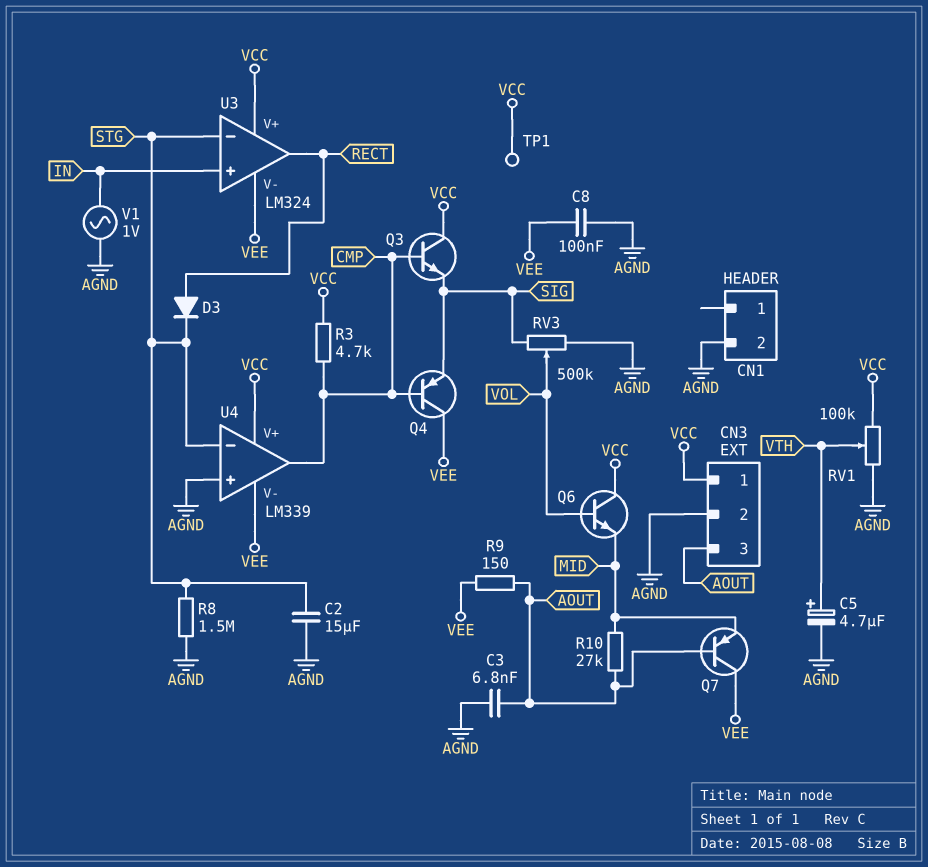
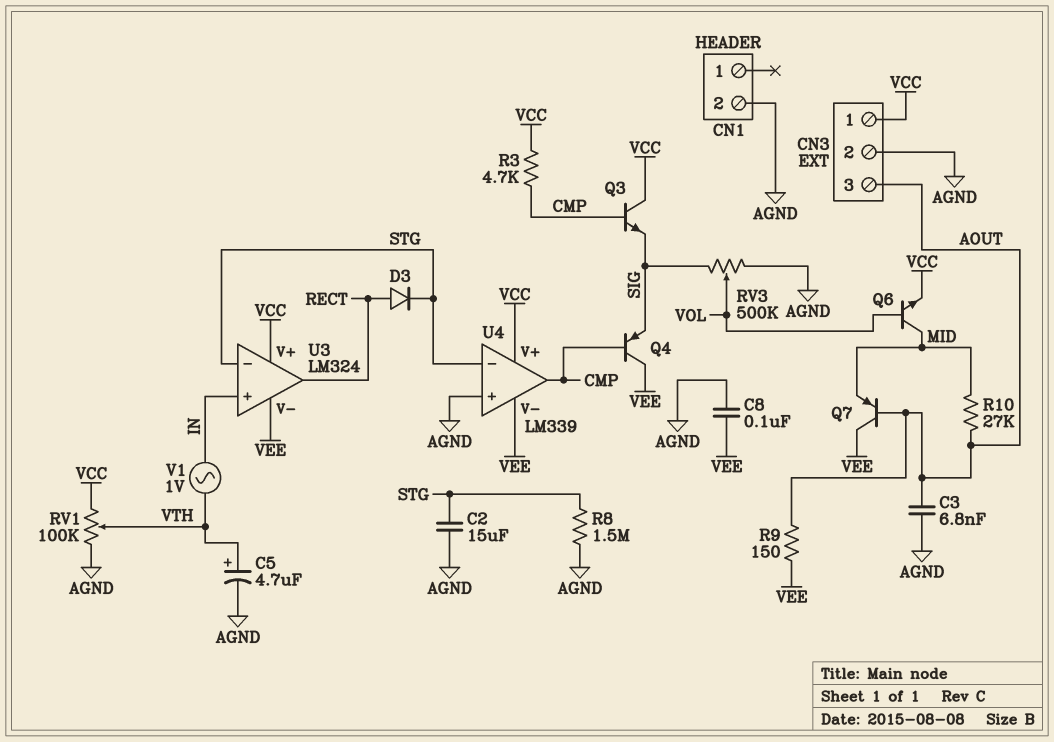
Q6: NPN (B VOL, C VCC, E MID) -> NPN (B VOL, C MID, E VCC)
TP1: test point (VCC) -> none
V1: AC 1V (AGND, IN) -> AC 1V (IN, VTH)

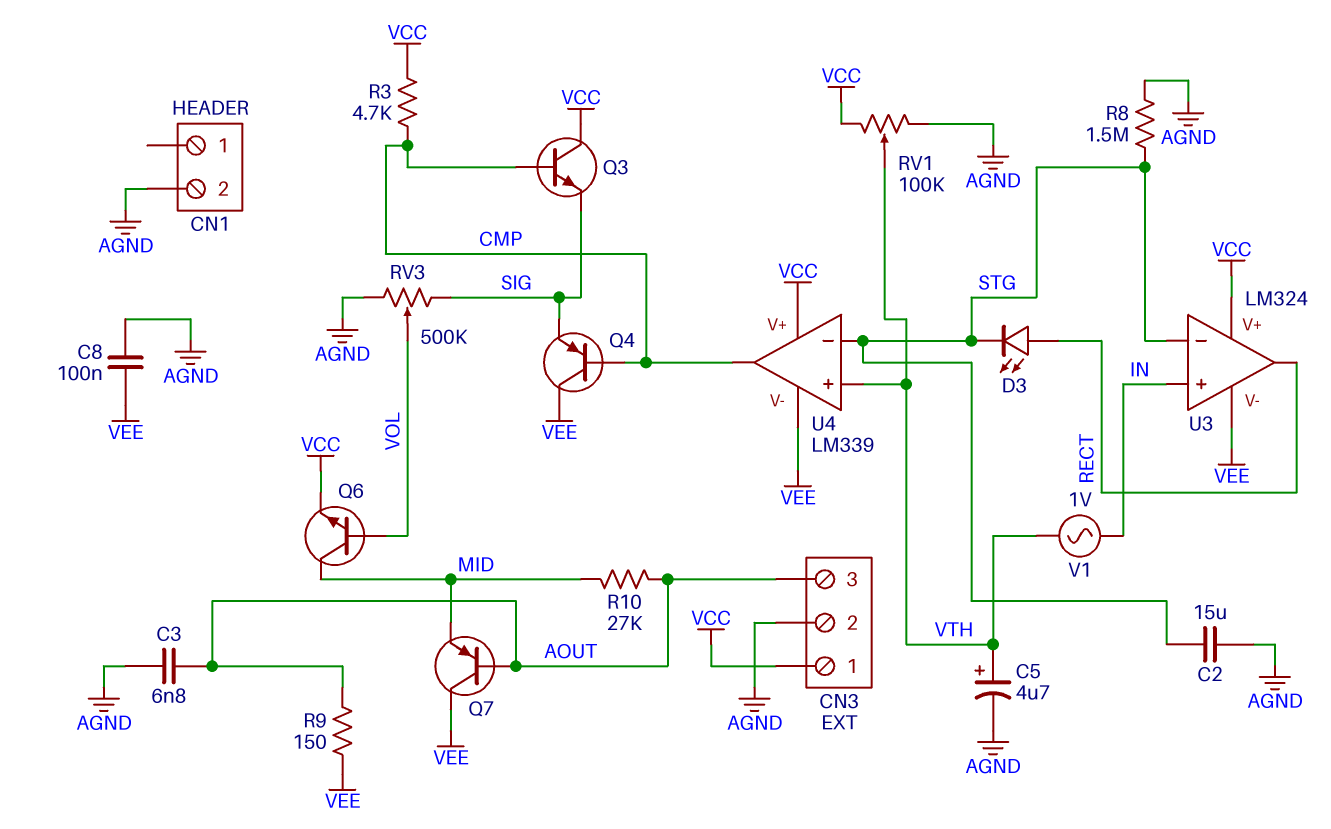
D3: diode (A RECT, K STG) -> LED (A RECT, K STG)
U4 pin in+: AGND -> VTH

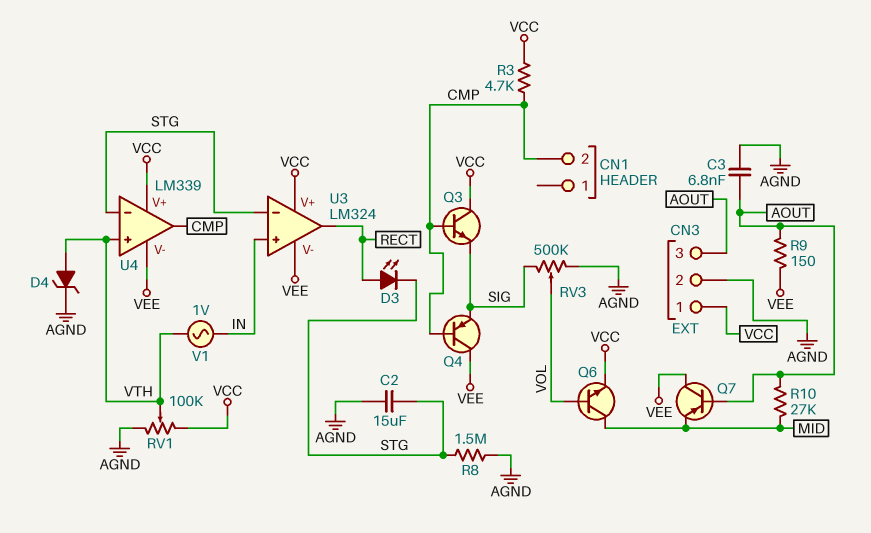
C5: 4.7uF (plus VTH, minus AGND) -> none
C8: 100nF (AGND, VEE) -> none
CN1 pin 2: AGND -> CMP
D4: none -> zener (A VTH, K AGND)

